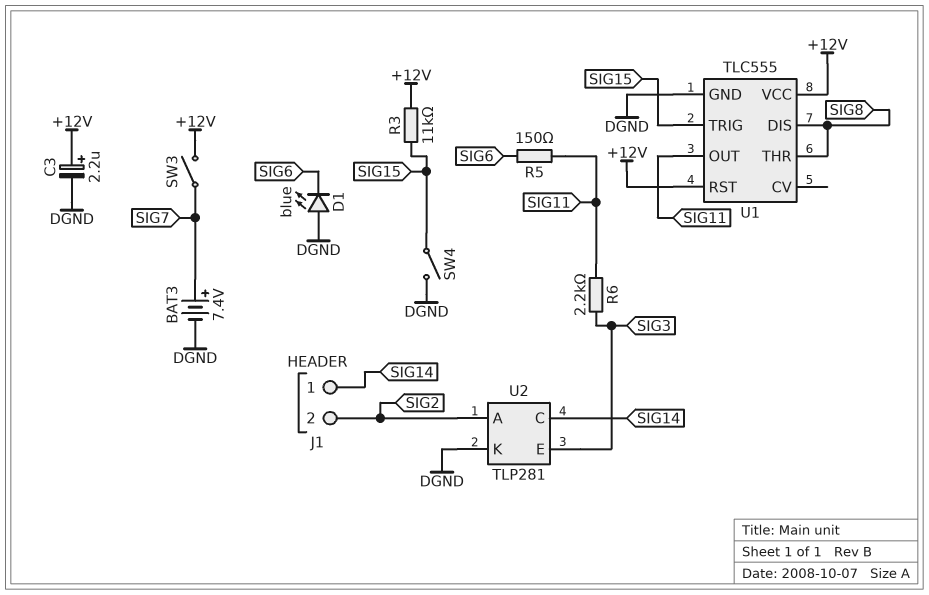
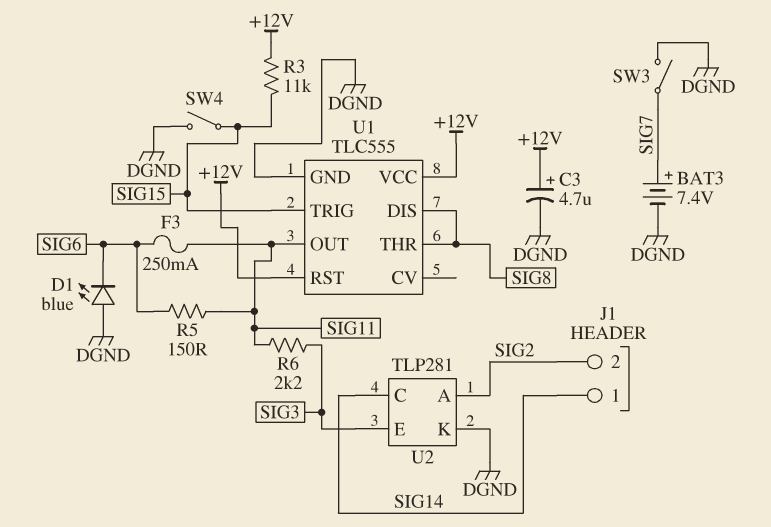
C3: 2.2uF (plus +12V, minus DGND) -> 4.7uF (plus +12V, minus DGND)
F3: none -> 250mA (SIG6, SIG11)
SW3: switch (+12V, SIG7) -> switch (DGND, SIG7)

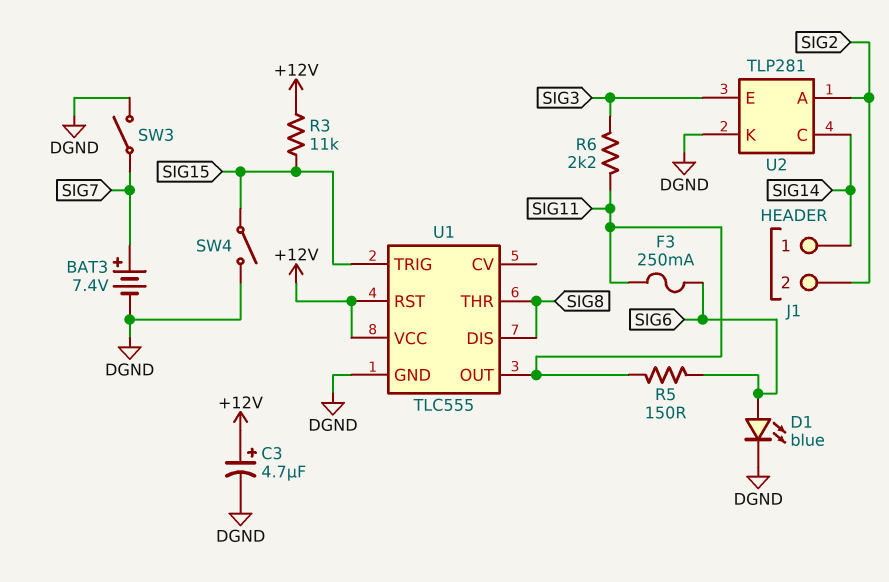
D1: LED blue (A DGND, K SIG6) -> LED blue (A SIG6, K DGND)

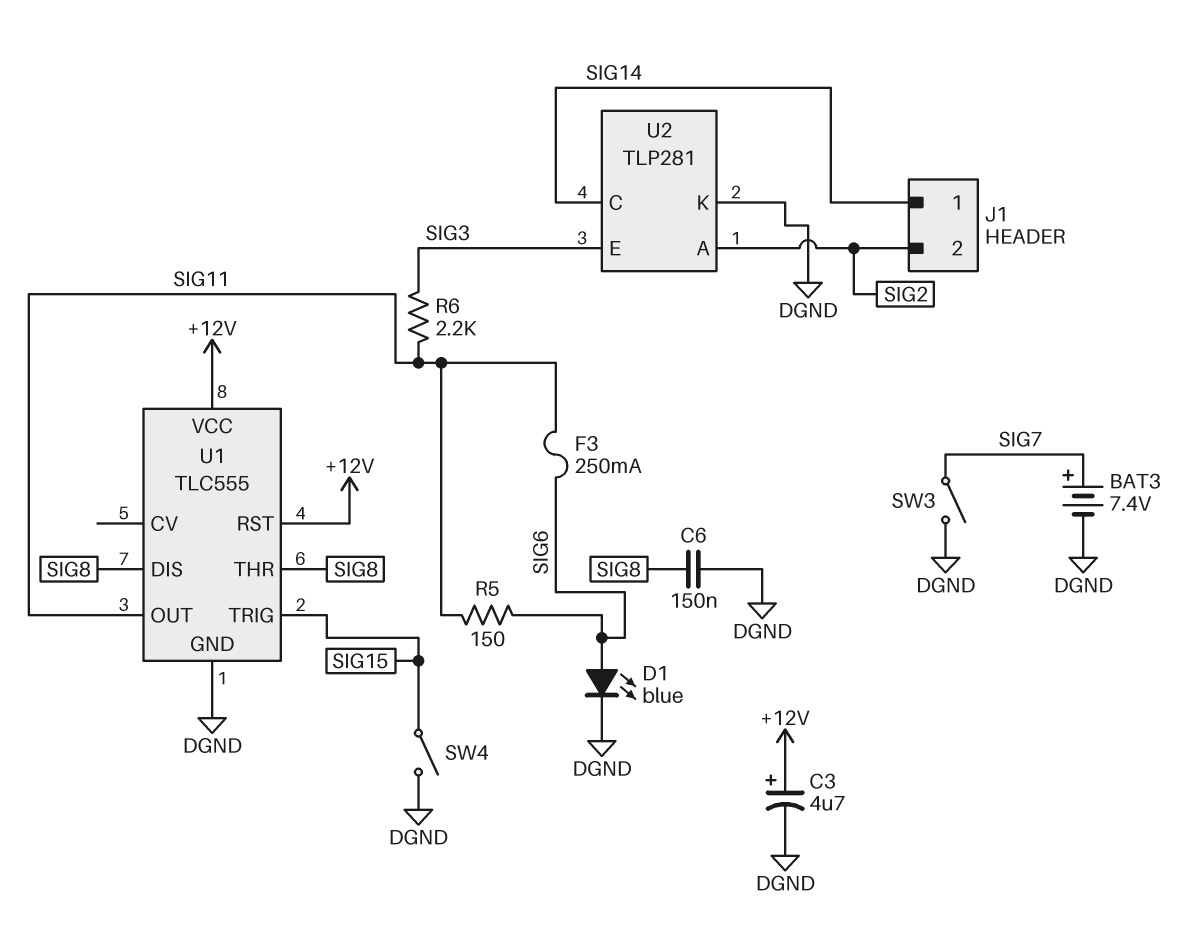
C6: none -> 150nF (DGND, SIG8)
R3: 11k (+12V, SIG15) -> none

